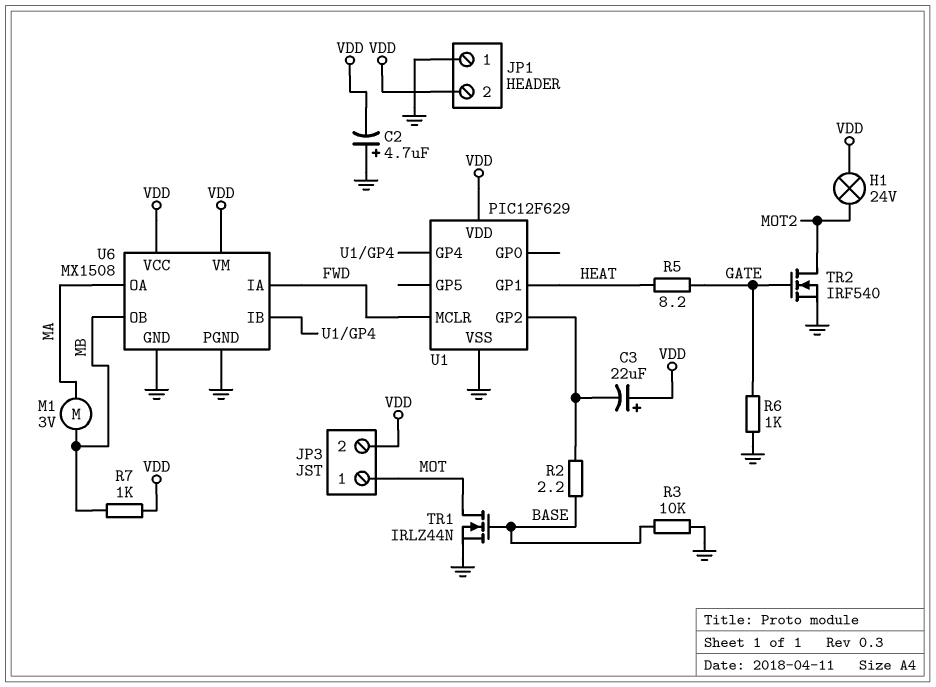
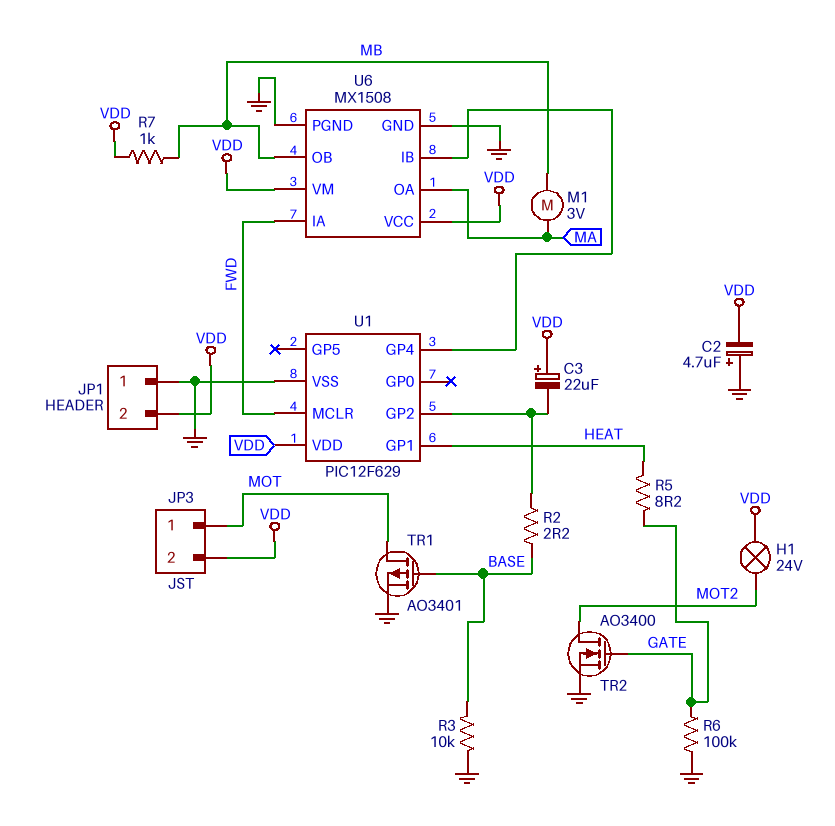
R6: 1k (GATE, GND) -> 100k (GATE, GND)
TR1: NMOS IRLZ44N (G BASE, D MOT, S GND) -> PMOS AO3401 (G BASE, D MOT, S GND)
TR2: NMOS IRF540 (G GATE, D MOT2, S GND) -> NMOS AO3400 (G GATE, D MOT2, S GND)

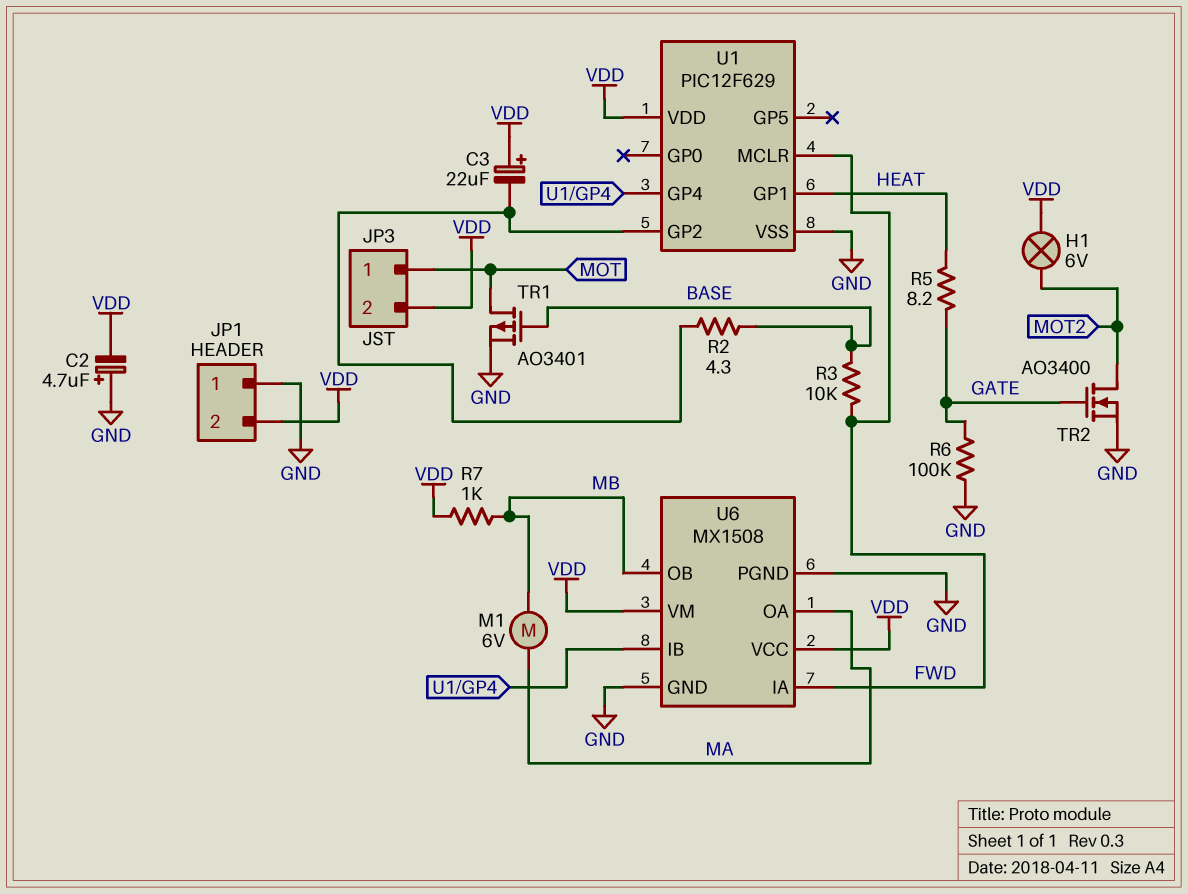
H1: lamp 24V (MOT2, VDD) -> lamp 6V (MOT2, VDD)
M1: motor 3V (MA, MB) -> motor 6V (MA, MB)
R2: 2.2 (BASE, U1/GP2) -> 4.3 (BASE, U1/GP2)
R3: 10k (BASE, GND) -> 10k (BASE, FWD)

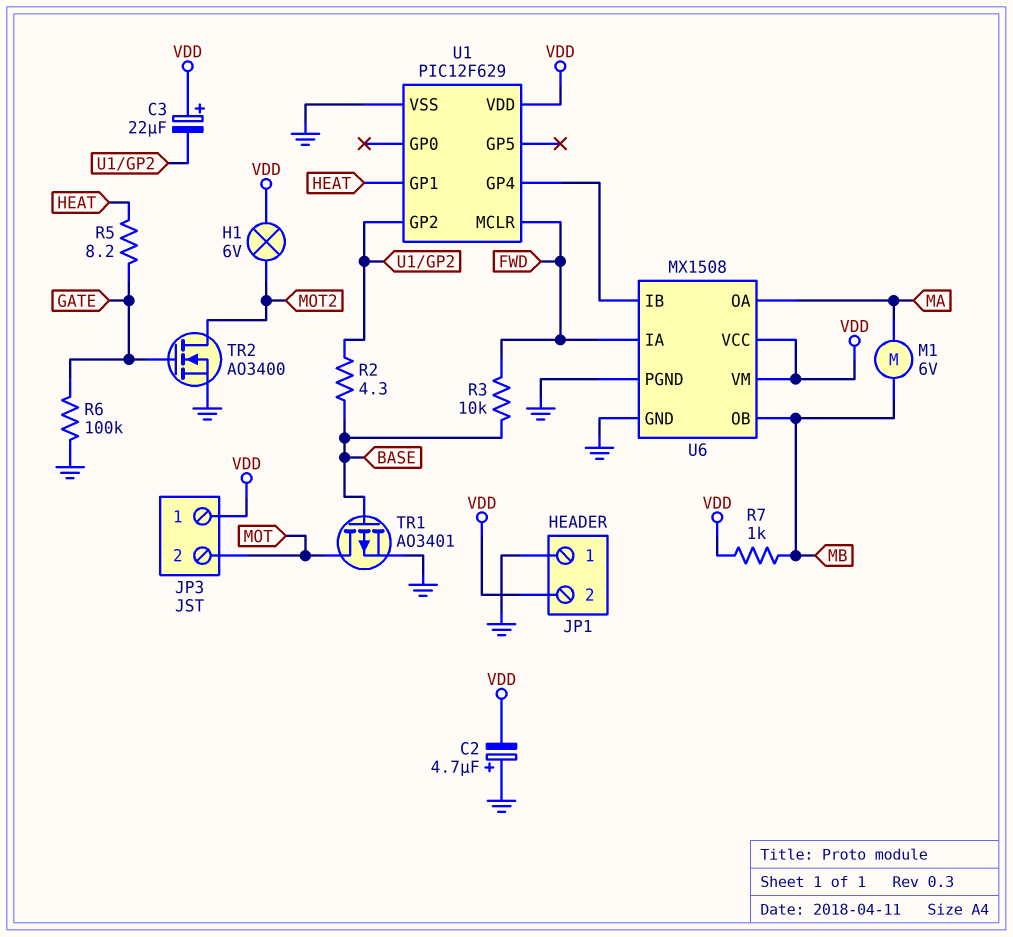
JP3 pin 1: MOT -> VDD
JP3 pin 2: VDD -> MOT

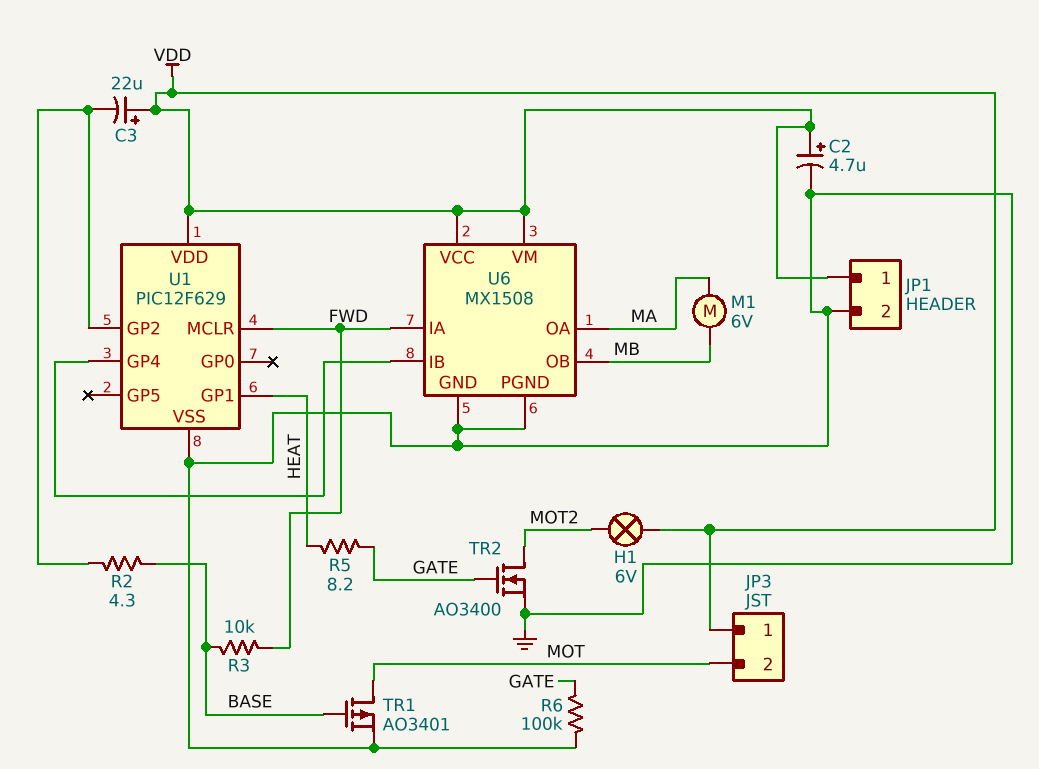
C2: 4.7uF (plus GND, minus VDD) -> 4.7uF (plus VDD, minus GND)
JP1 pin 1: GND -> VDD
JP1 pin 2: VDD -> GND
R7: 1k (MB, VDD) -> none

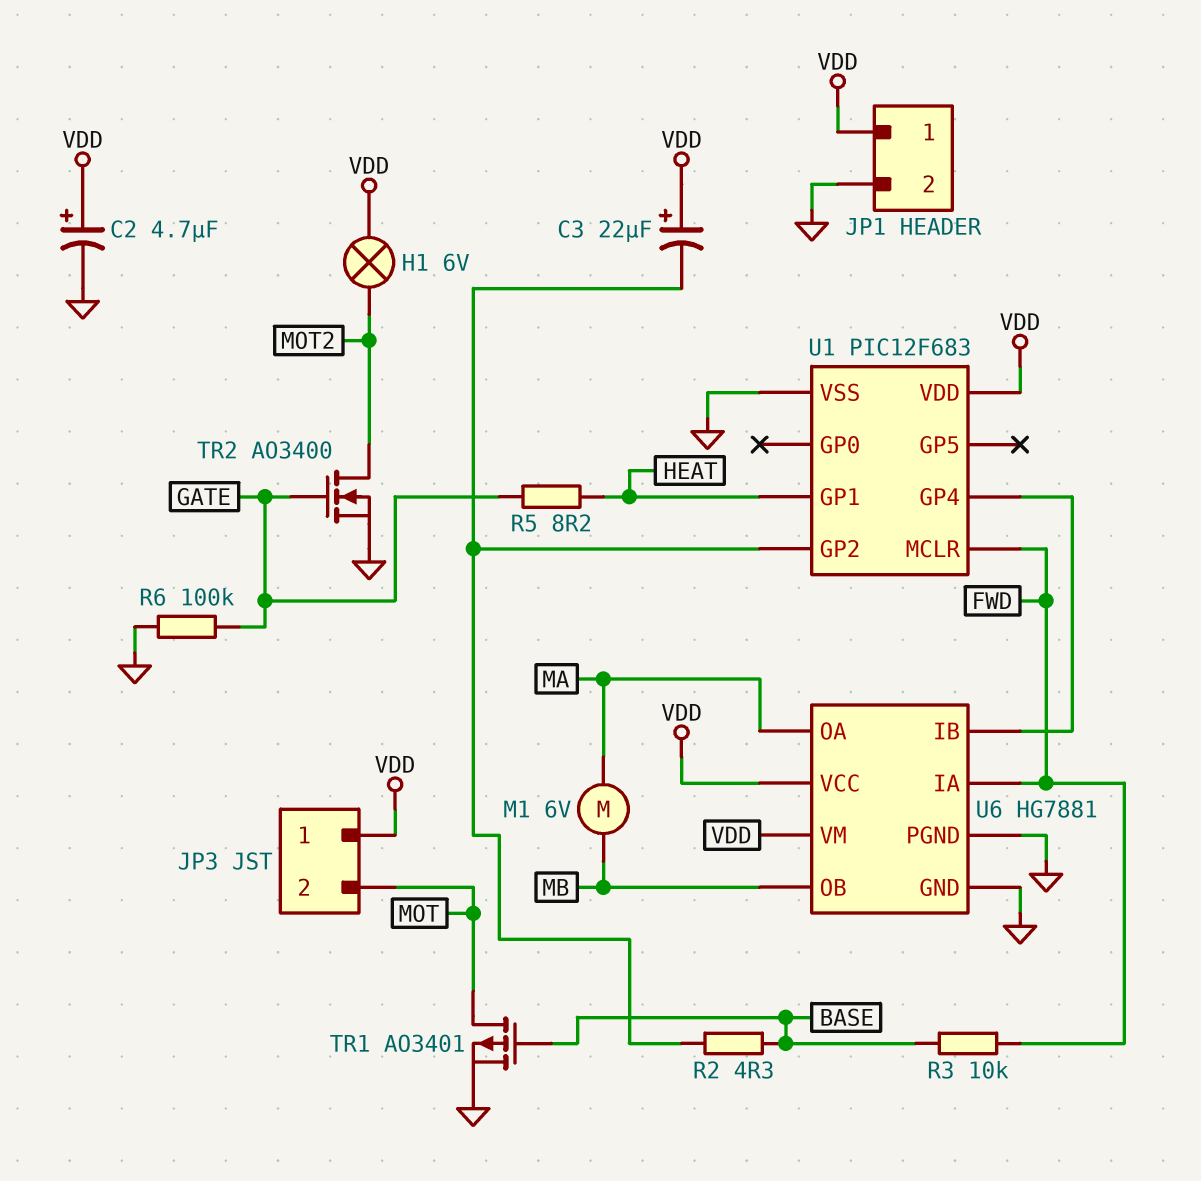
U1: PIC12F629 -> PIC12F683
U6: MX1508 -> HG7881

